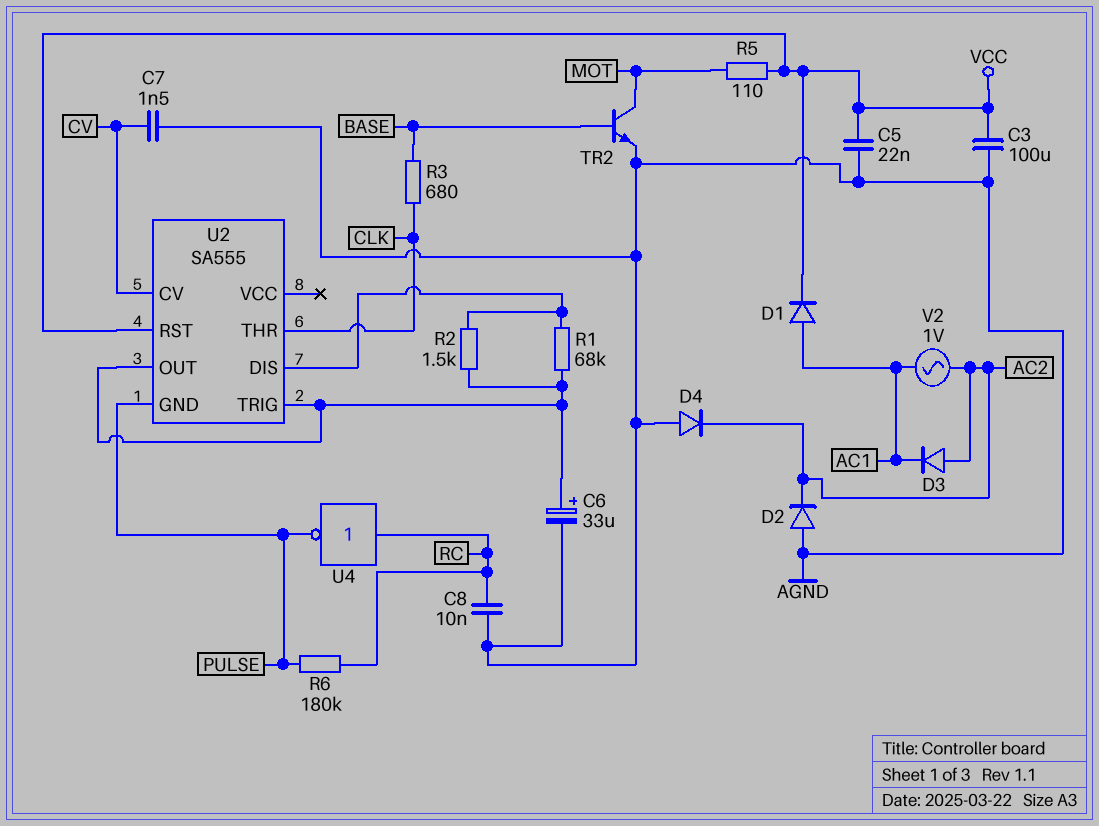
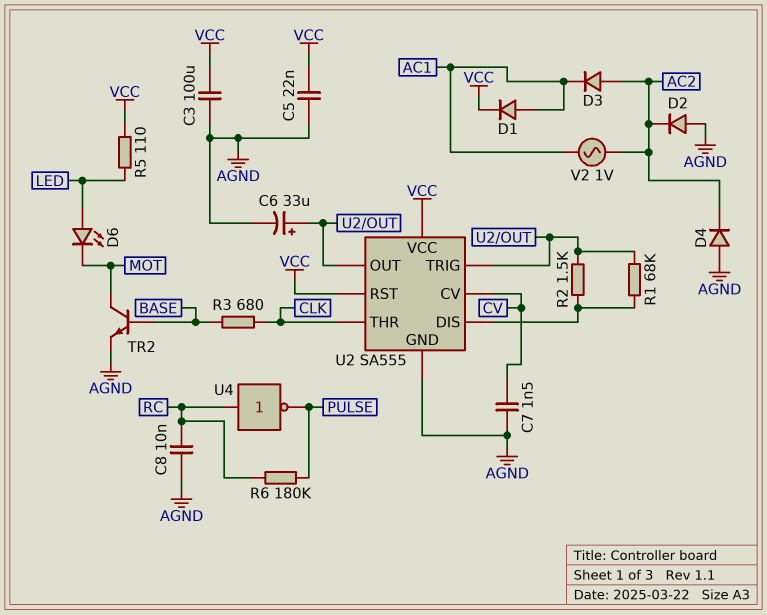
D6: none -> LED (A LED, K MOT)
R5: 110 (MOT, VCC) -> 110 (LED, VCC)
U2 pin GND: PULSE -> AGND
U2 pin VCC: none -> VCC

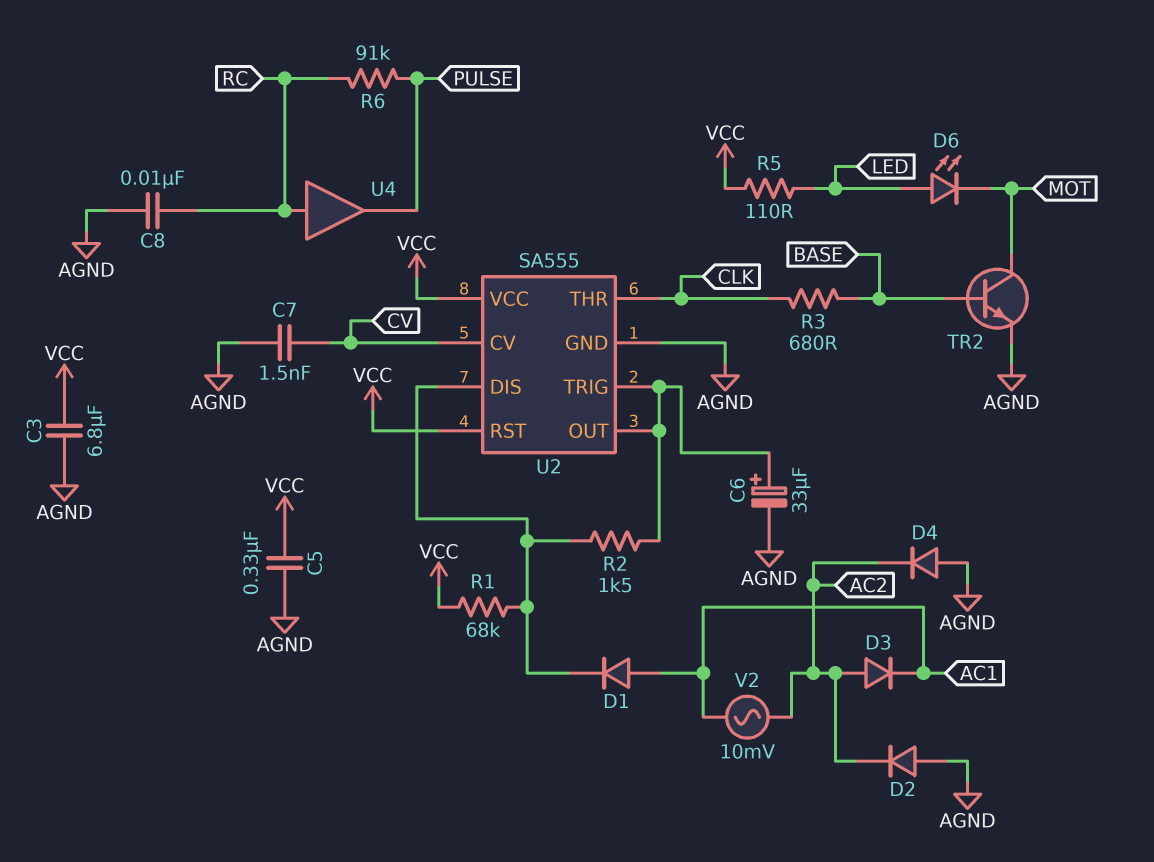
C3: 100uF (AGND, VCC) -> 6.8uF (AGND, VCC)
C5: 22nF (AGND, VCC) -> 330nF (AGND, VCC)
D1: diode (A AC1, K VCC) -> diode (A AC1, K U2/DIS)
R1: 68k (U2/DIS, U2/OUT) -> 68k (U2/DIS, VCC)
R6: 180k (PULSE, RC) -> 91k (PULSE, RC)
U4: NOT (in RC, out PULSE) -> buffer (in RC, out PULSE)
V2: AC 1V (AC1, AC2) -> AC 10mV (AC1, AC2)

